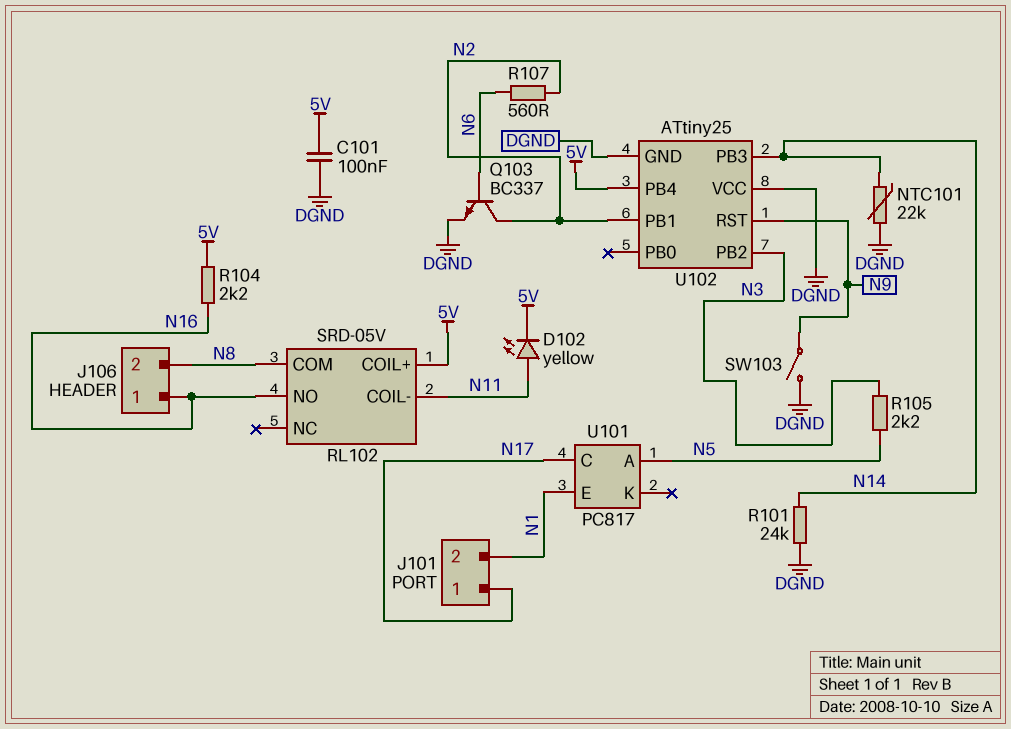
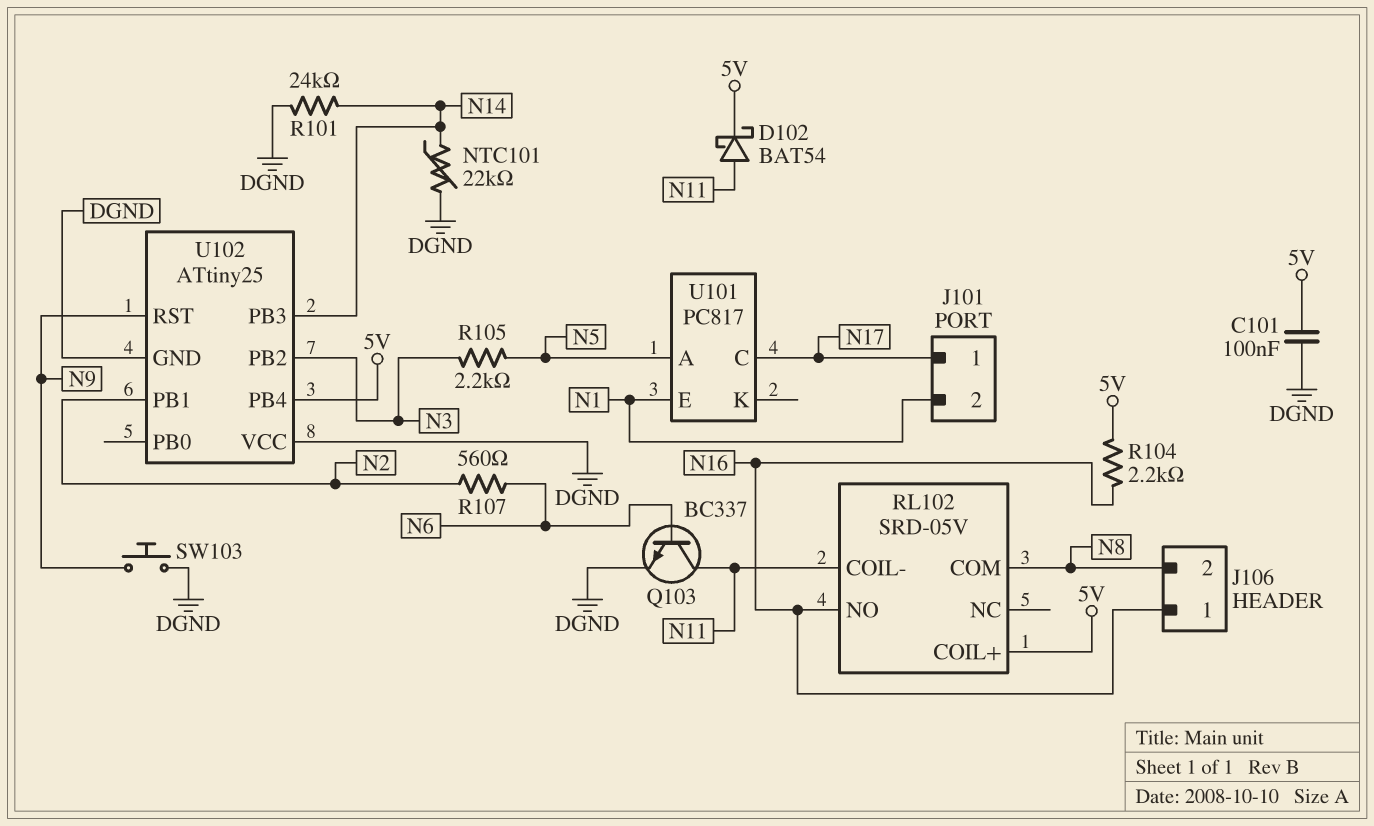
D102: LED yellow (A N11, K 5V) -> schottky BAT54 (A N11, K 5V)
Q103: NPN BC337 (B N6, C N2, E DGND) -> NPN BC337 (B N6, C N11, E DGND)
SW103: switch (DGND, N9) -> button (DGND, N9)

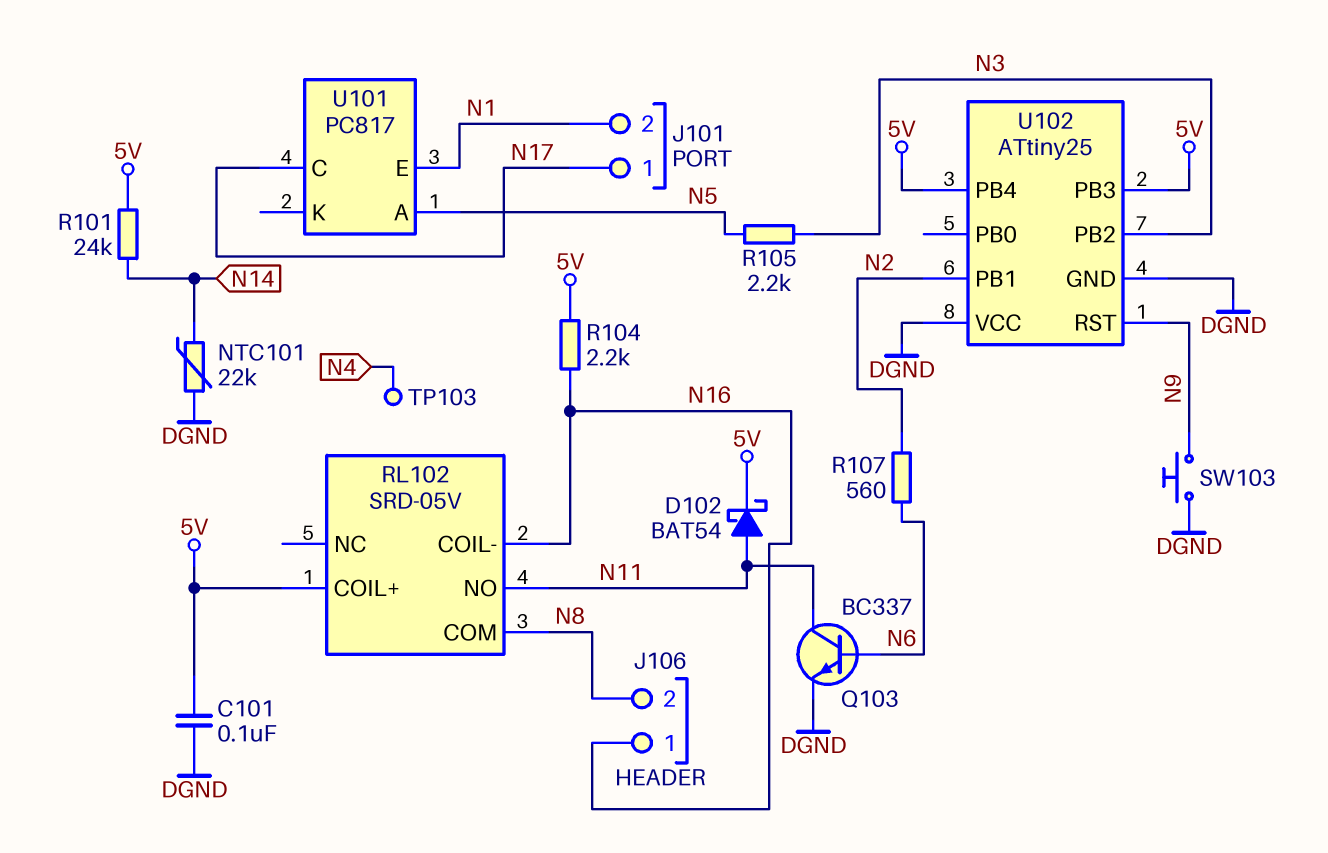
R101: 24k (DGND, N14) -> 24k (5V, N14)
RL102 pin COIL-: N11 -> N16
RL102 pin NO: N16 -> N11
TP103: none -> test point (N4)
U102 pin PB3: N14 -> 5V

